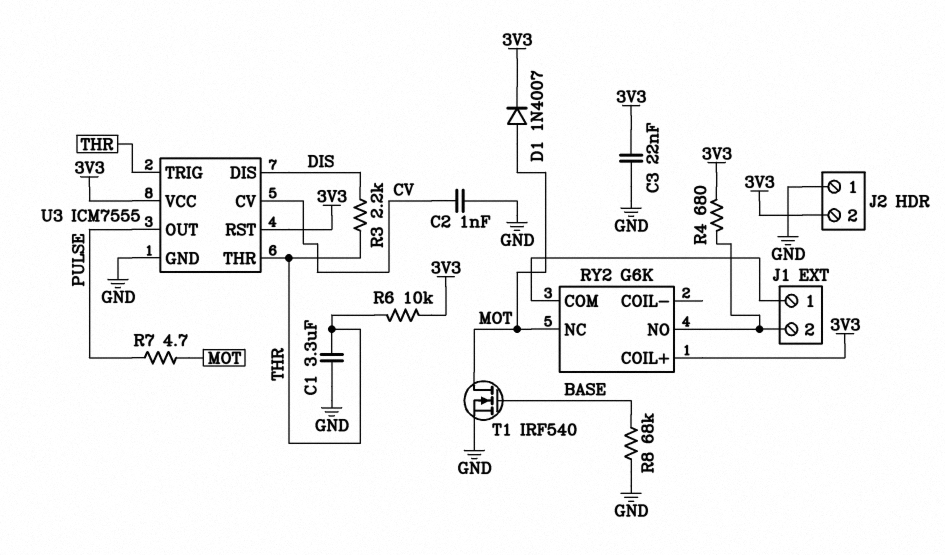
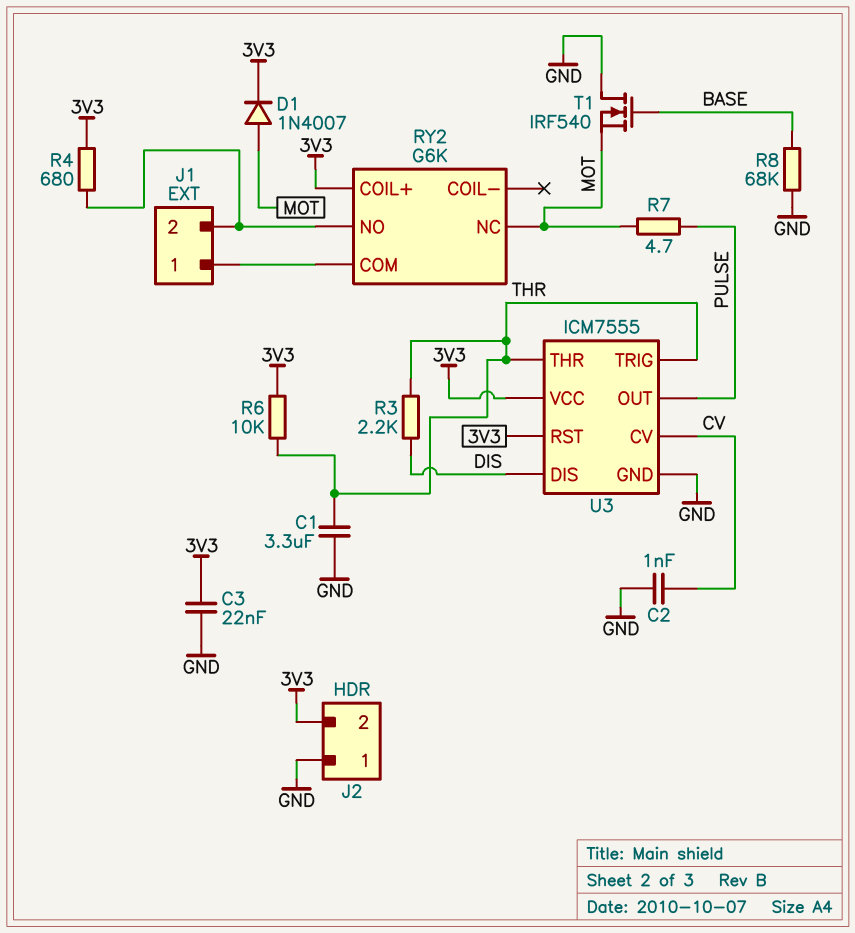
T1: NMOS IRF540 (G BASE, D MOT, S GND) -> NMOS IRF540 (G BASE, D GND, S MOT)

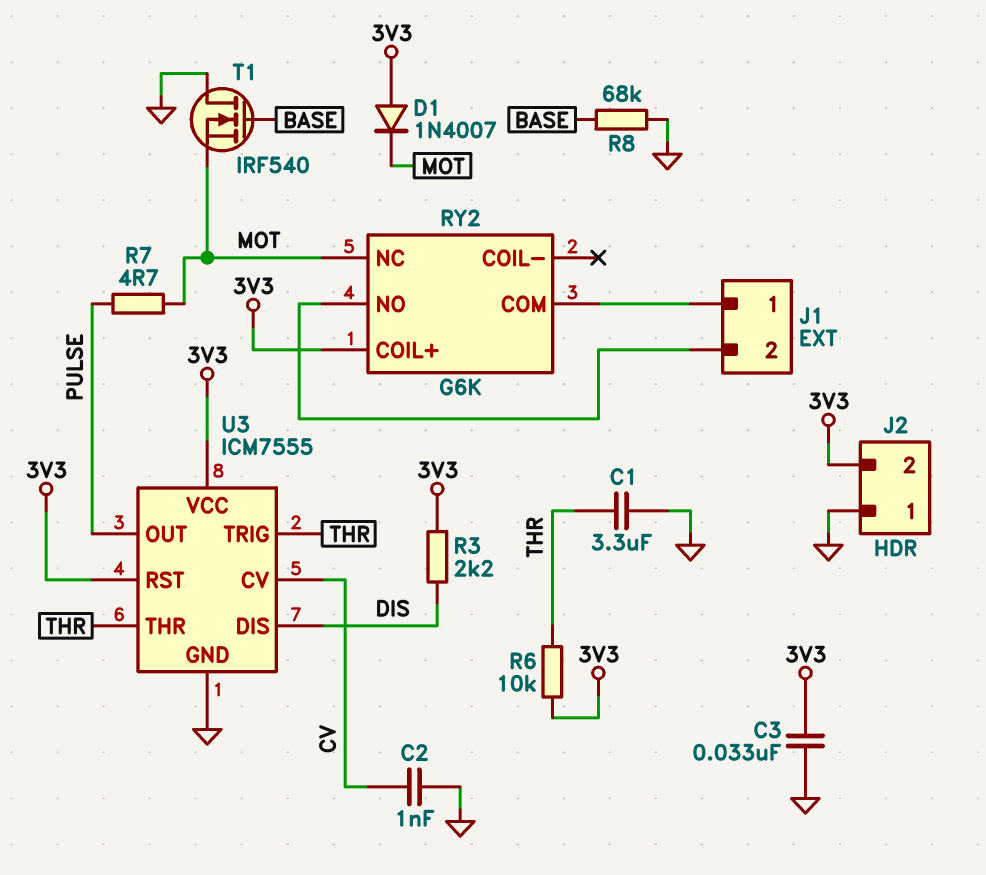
C3: 22nF (3V3, GND) -> 33nF (3V3, GND)
D1: diode 1N4007 (A MOT, K 3V3) -> diode 1N4007 (A 3V3, K MOT)
R3: 2.2k (DIS, THR) -> 2.2k (3V3, DIS)
R4: 680 (3V3, J1/2) -> none

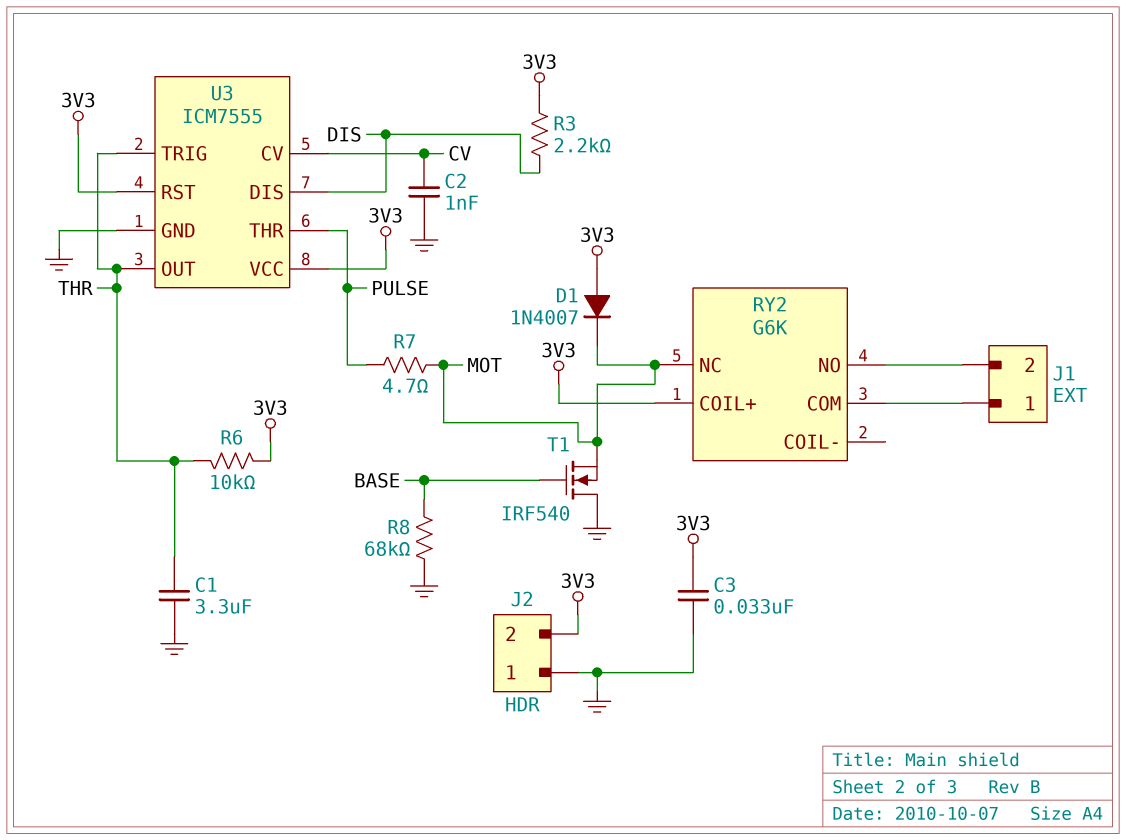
U3 pin OUT: PULSE -> THR
U3 pin THR: THR -> PULSE

